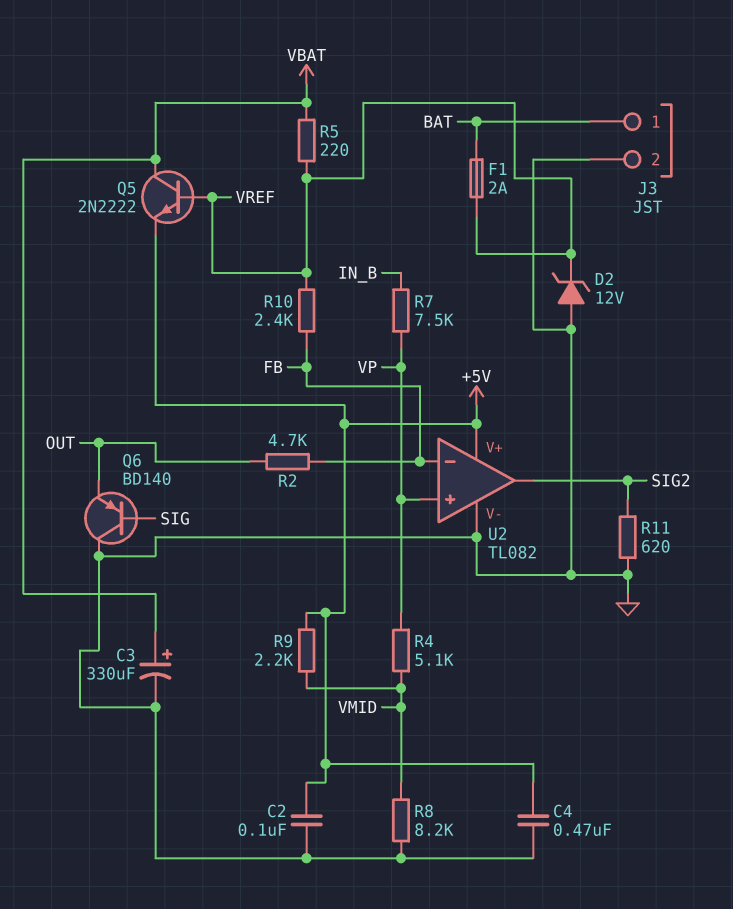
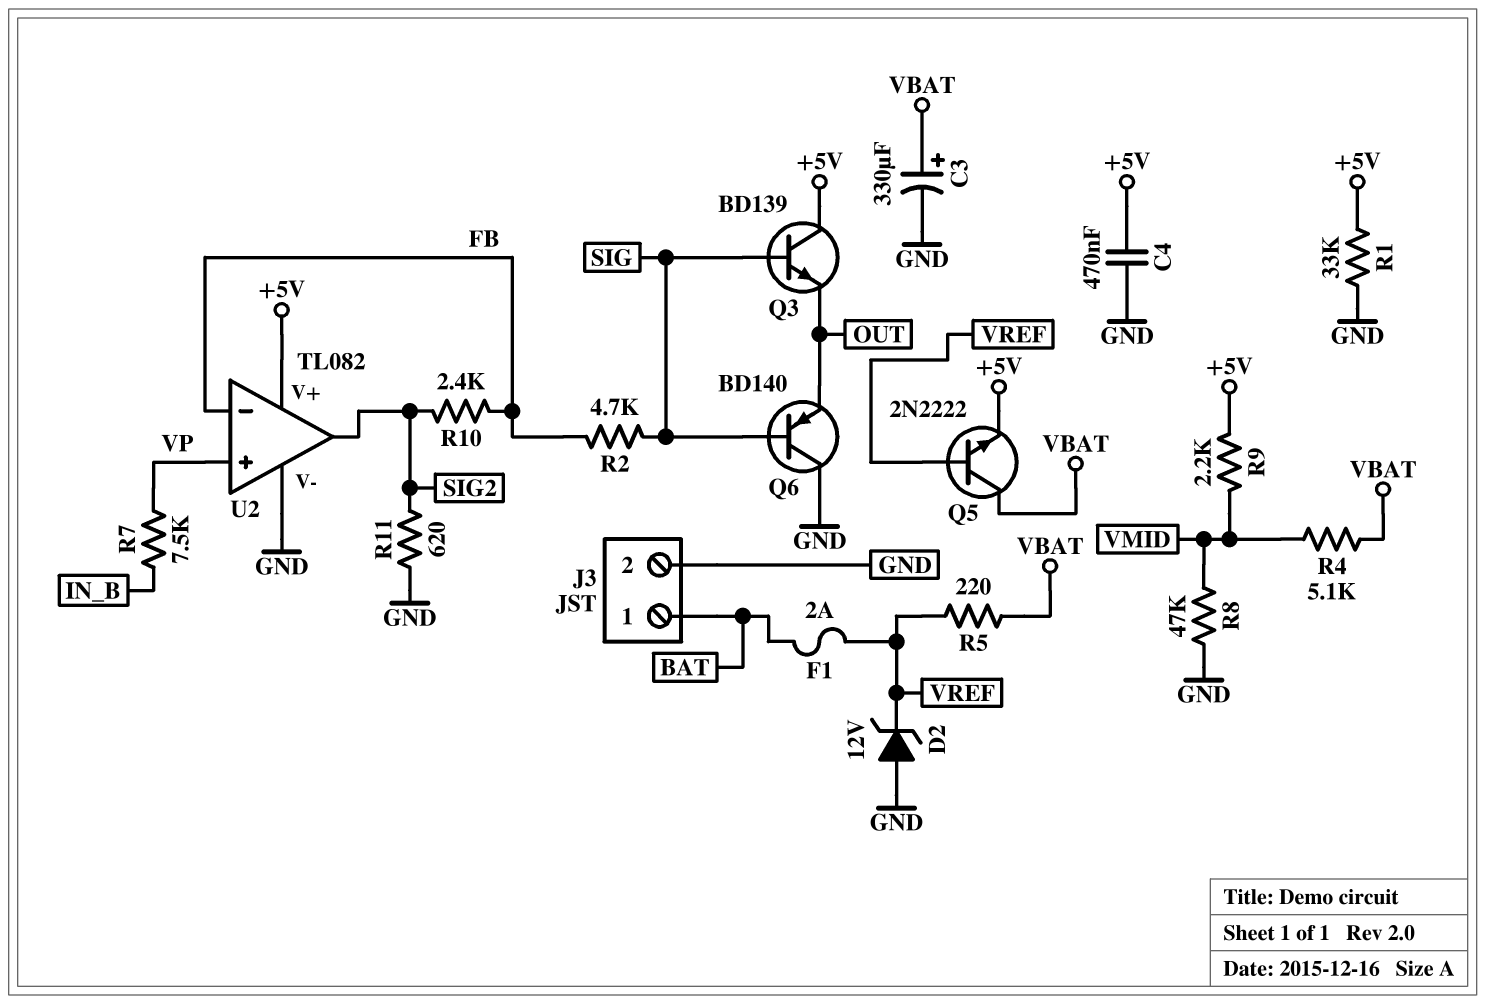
C2: 100nF (+5V, GND) -> none
Q3: none -> NPN BD139 (B SIG, C +5V, E OUT)
R1: none -> 33k (+5V, GND)
R2: 4.7k (FB, OUT) -> 4.7k (FB, SIG)
R4: 5.1k (VMID, VP) -> 5.1k (VBAT, VMID)
R8: 8.2k (GND, VMID) -> 47k (GND, VMID)
R10: 2.4k (FB, VREF) -> 2.4k (FB, SIG2)

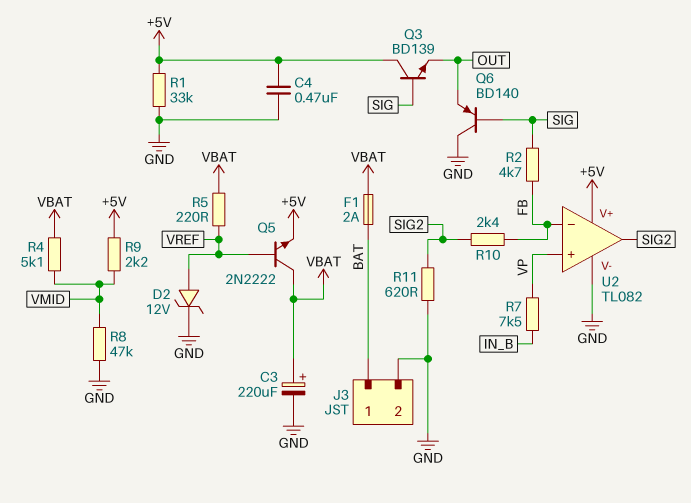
C3: 330uF (plus VBAT, minus GND) -> 220uF (plus VBAT, minus GND)
D2: zener 12V (A GND, K VREF) -> zener 12V (A VREF, K GND)
F1: 2A (BAT, VREF) -> 2A (BAT, VBAT)

